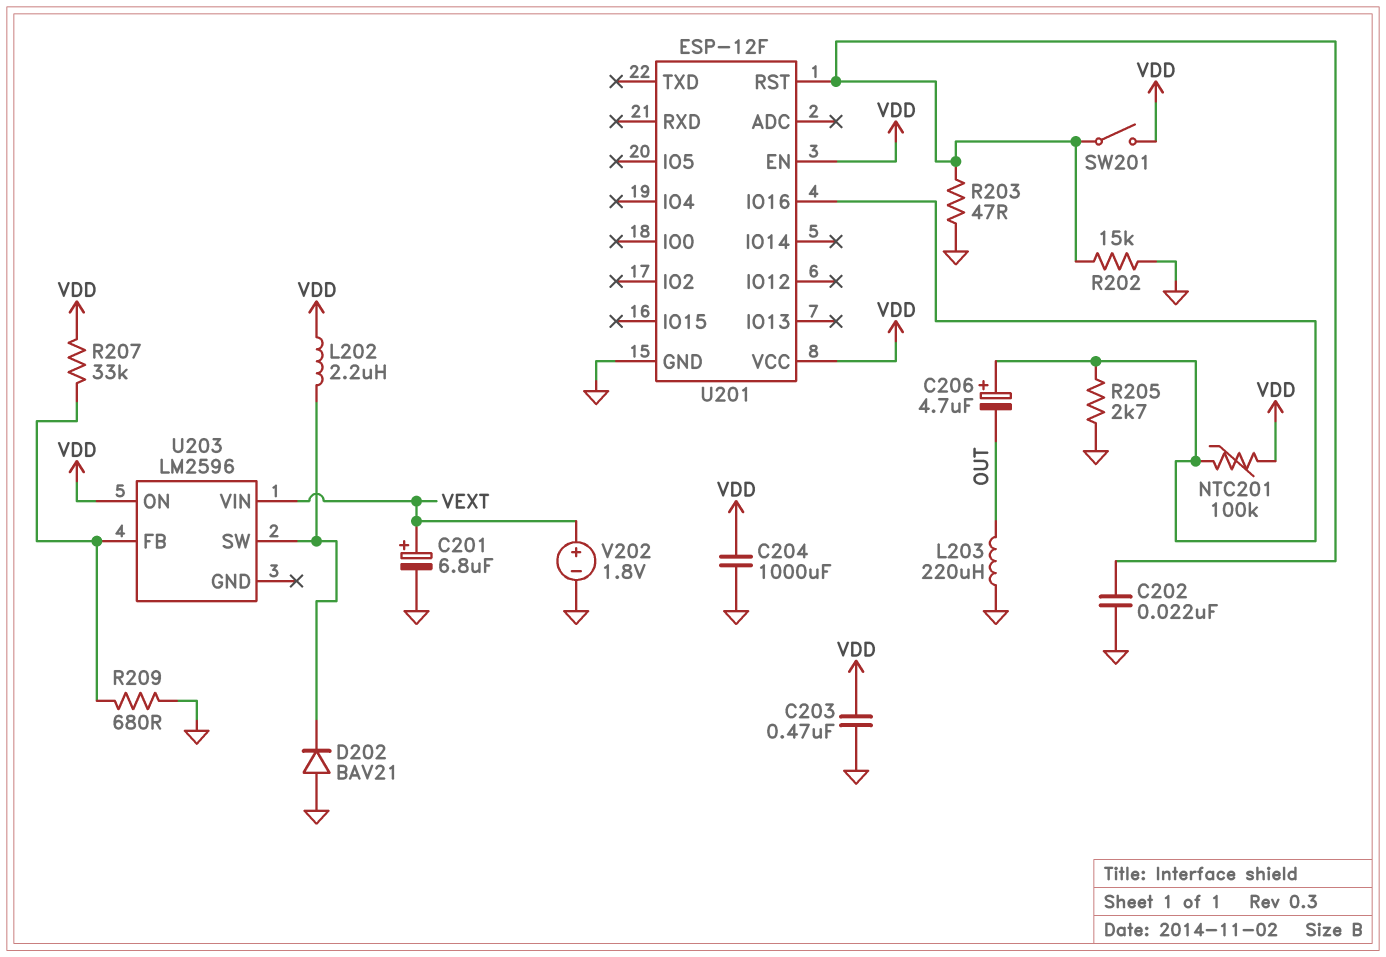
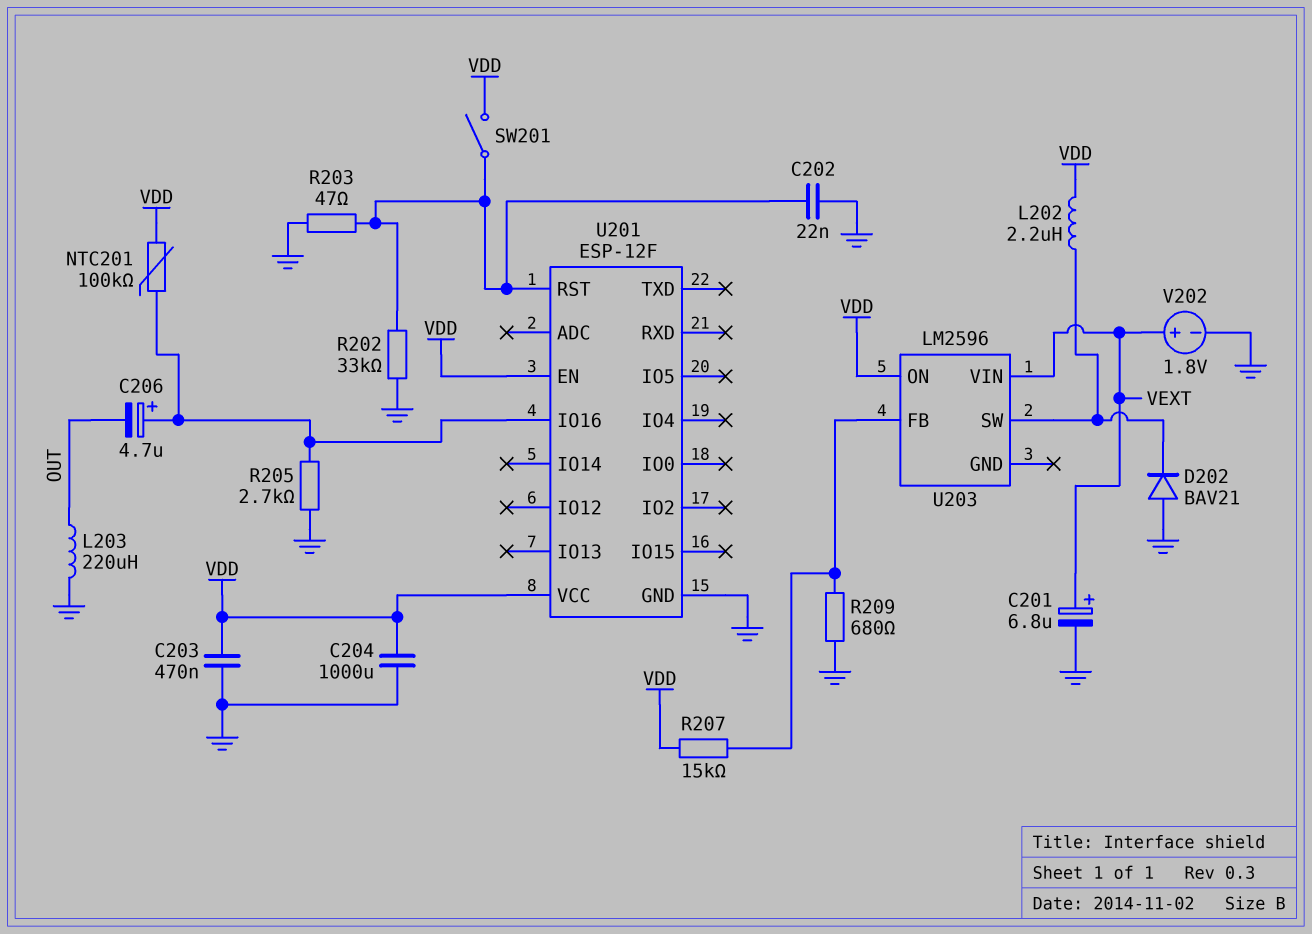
R202: 15k (GND, U201/RST) -> 33k (GND, U201/RST)
R207: 33k (U203/FB, VDD) -> 15k (U203/FB, VDD)

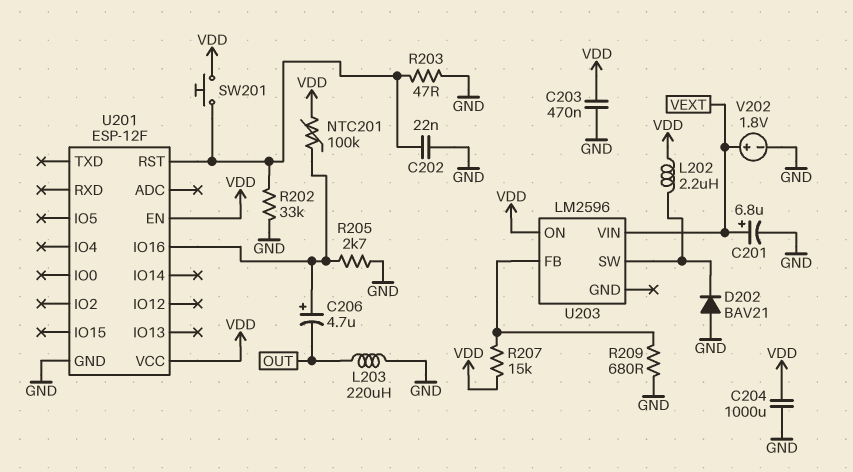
SW201: switch (U201/RST, VDD) -> button (U201/RST, VDD)

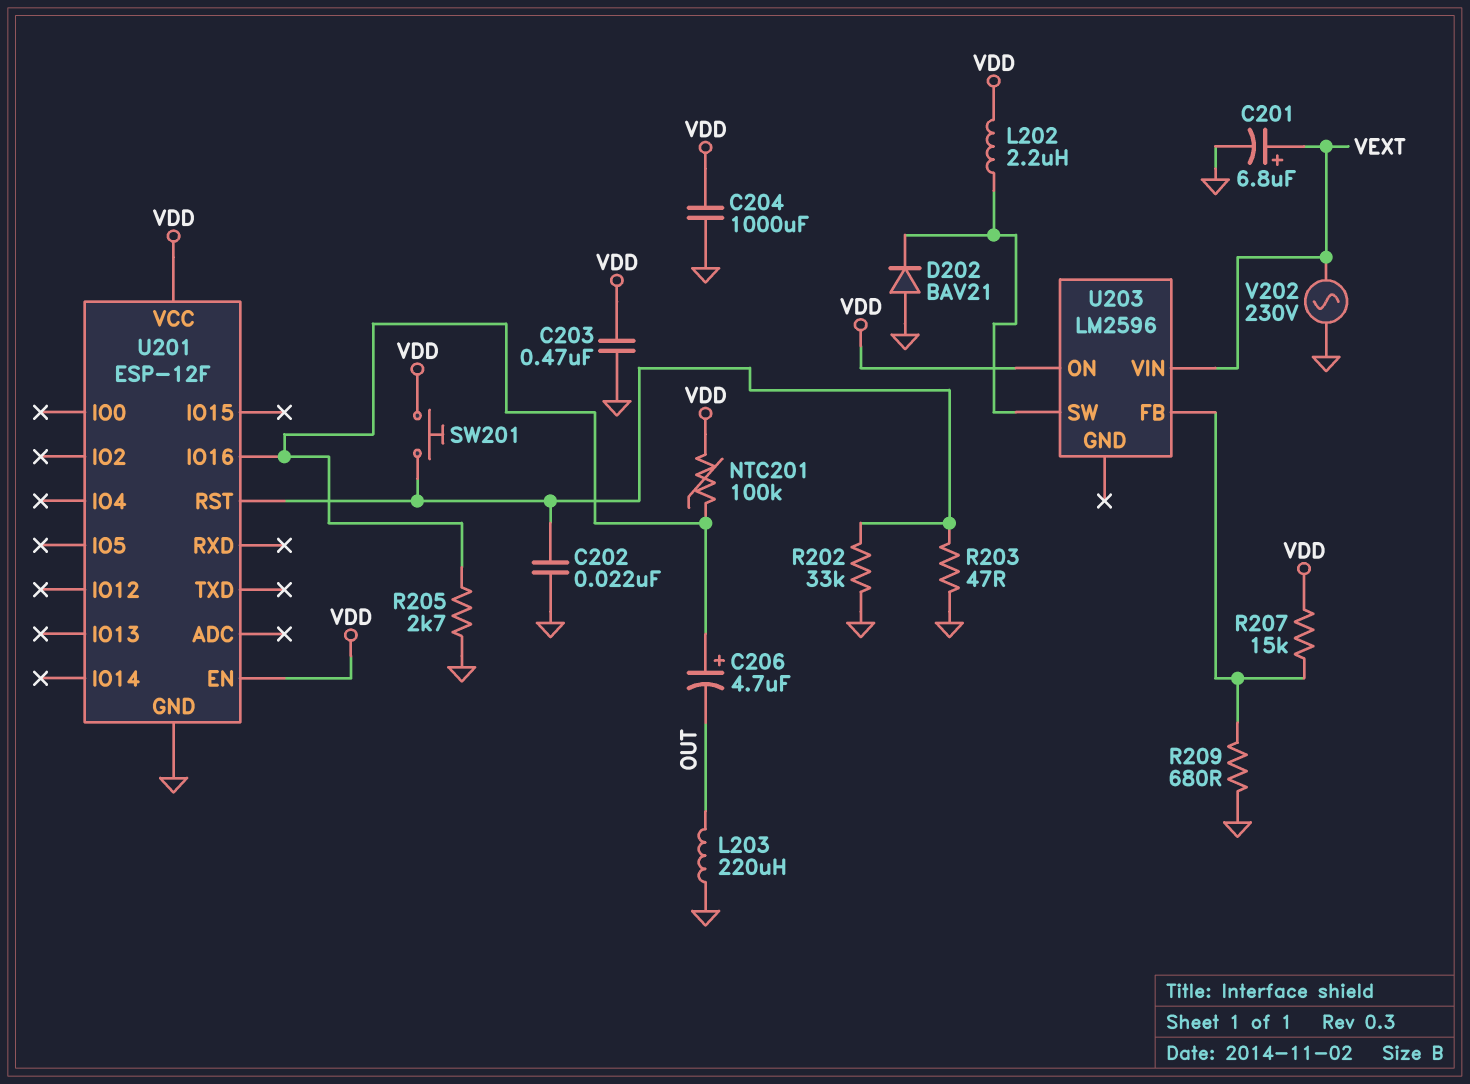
V202: 1.8V (plus VEXT, minus GND) -> AC 230V (GND, VEXT)

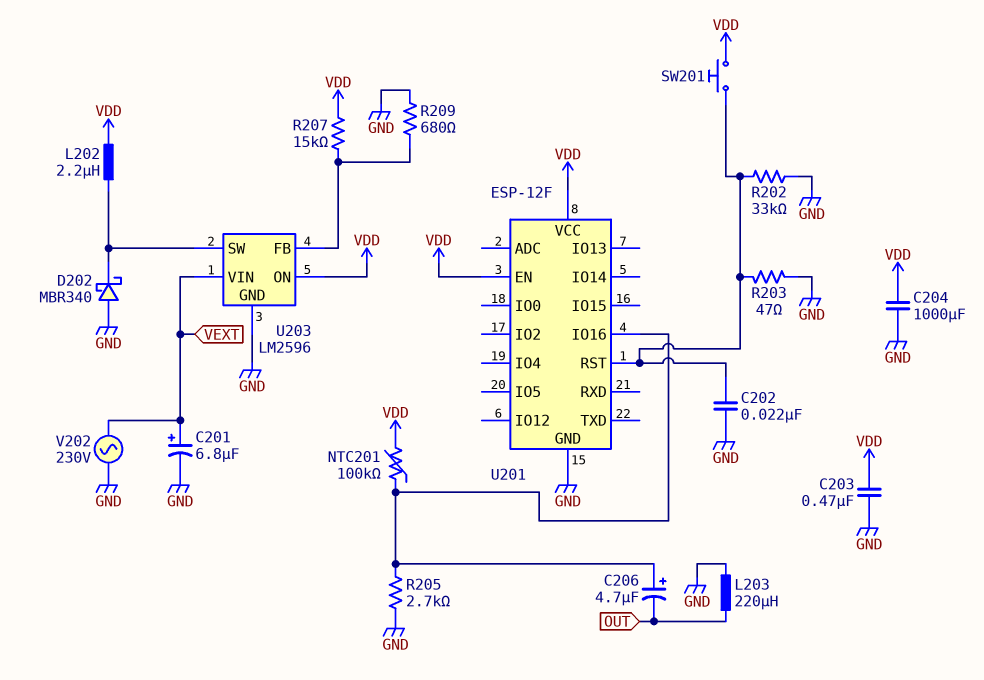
D202: diode BAV21 (A GND, K U203/SW) -> schottky MBR340 (A GND, K U203/SW)
U203 pin GND: none -> GND

